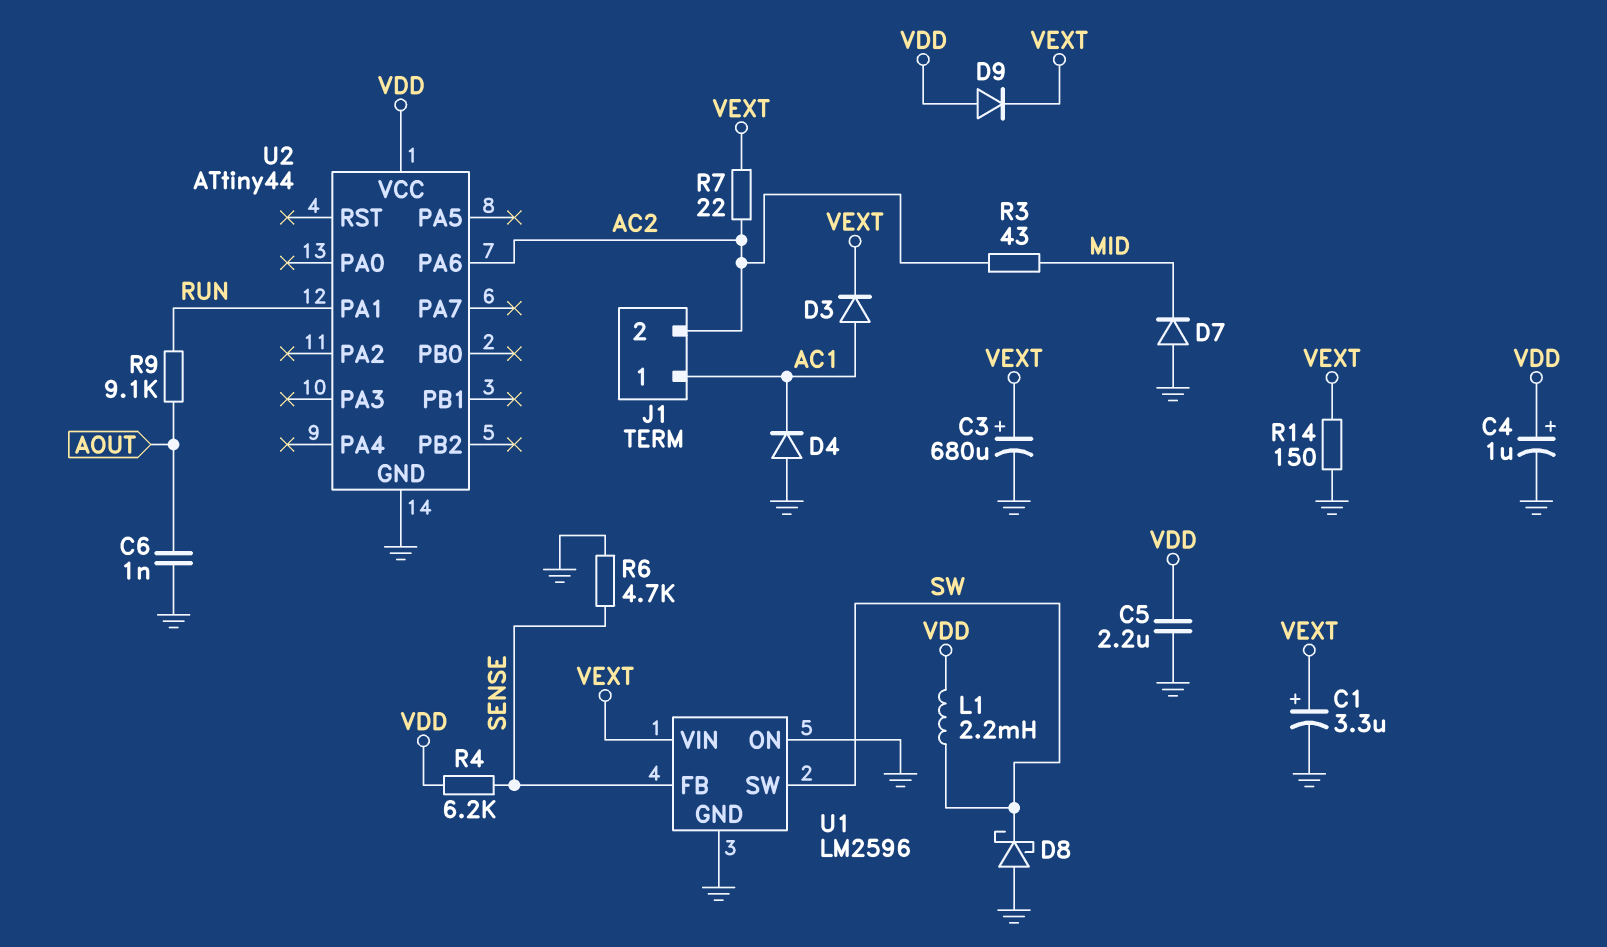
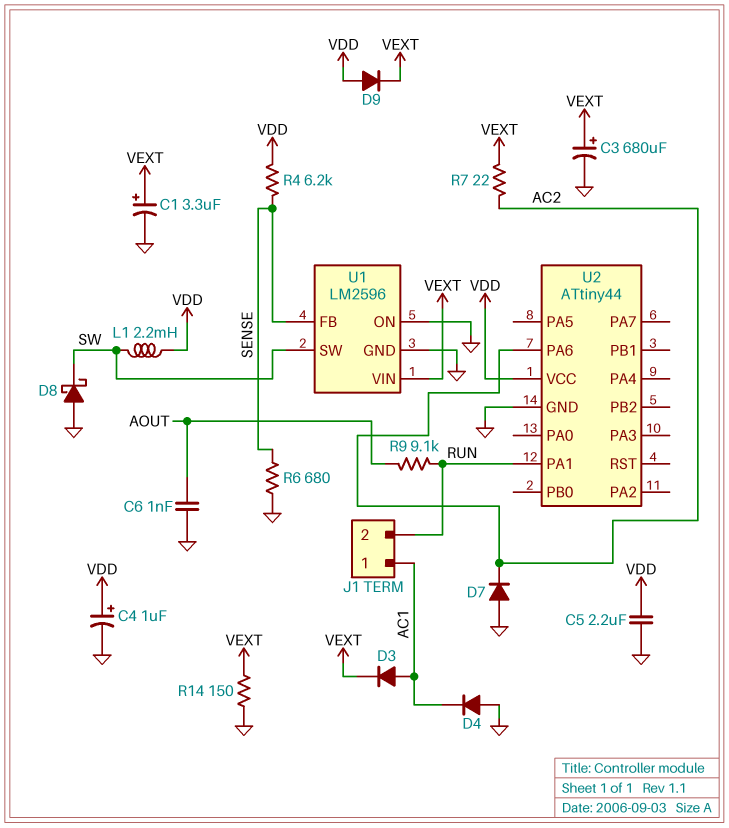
D7: diode (A GND, K MID) -> diode (A GND, K AC2)
J1 pin 2: AC2 -> RUN
R3: 43 (AC2, MID) -> none
R6: 4.7k (GND, SENSE) -> 680 (GND, SENSE)

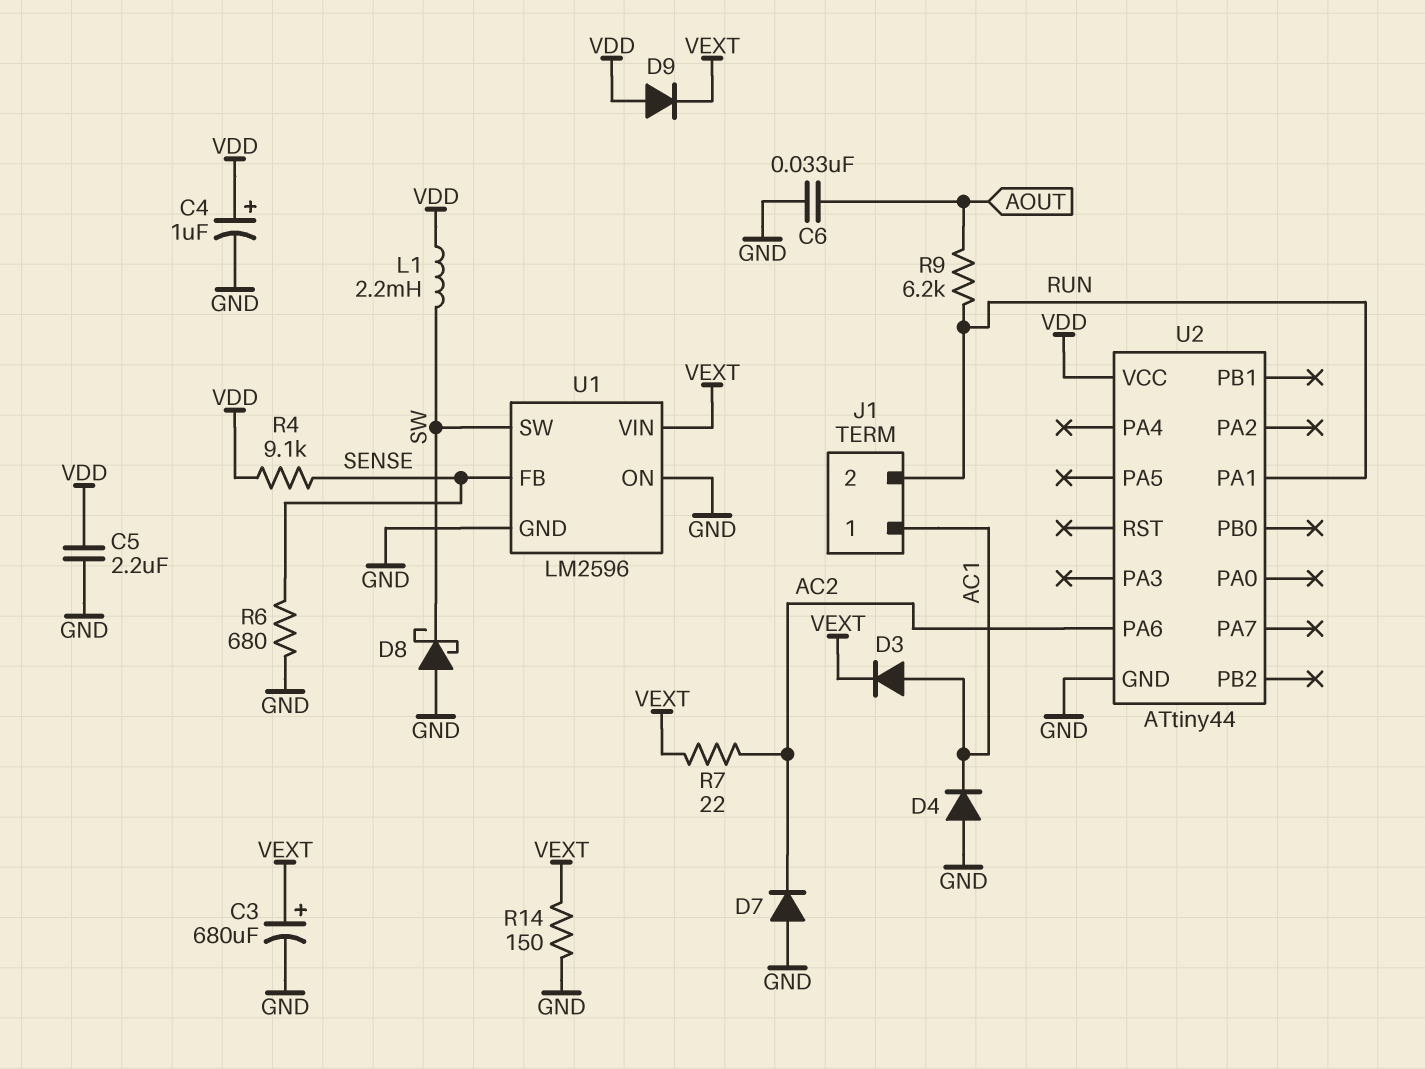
C1: 3.3uF (plus VEXT, minus GND) -> none
C6: 1nF (AOUT, GND) -> 33nF (AOUT, GND)
R4: 6.2k (SENSE, VDD) -> 9.1k (SENSE, VDD)
R9: 9.1k (AOUT, RUN) -> 6.2k (AOUT, RUN)

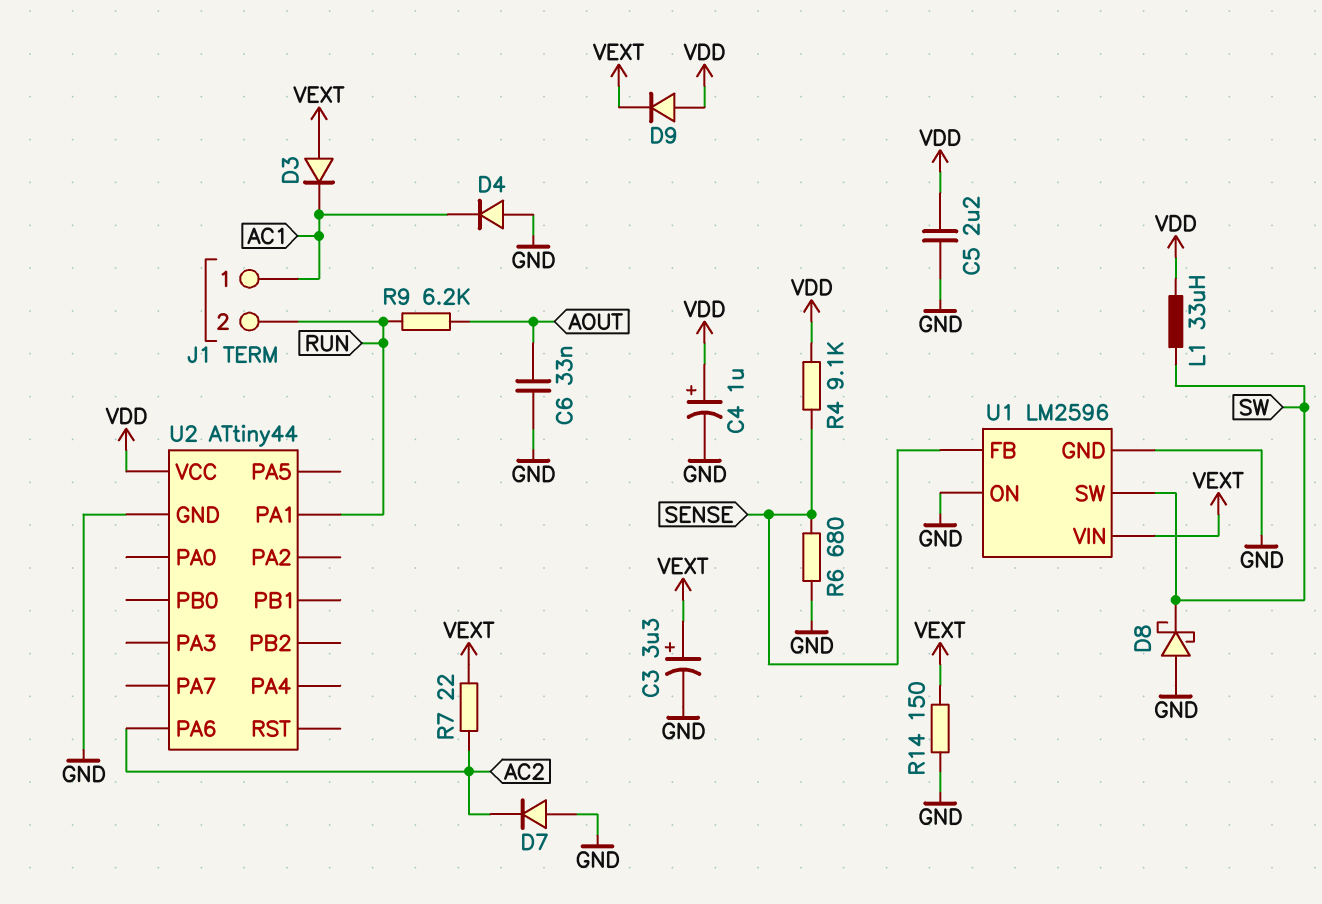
C3: 680uF (plus VEXT, minus GND) -> 3.3uF (plus VEXT, minus GND)
D3: diode (A AC1, K VEXT) -> diode (A VEXT, K AC1)
L1: 2.2mH (SW, VDD) -> 33uH (SW, VDD)

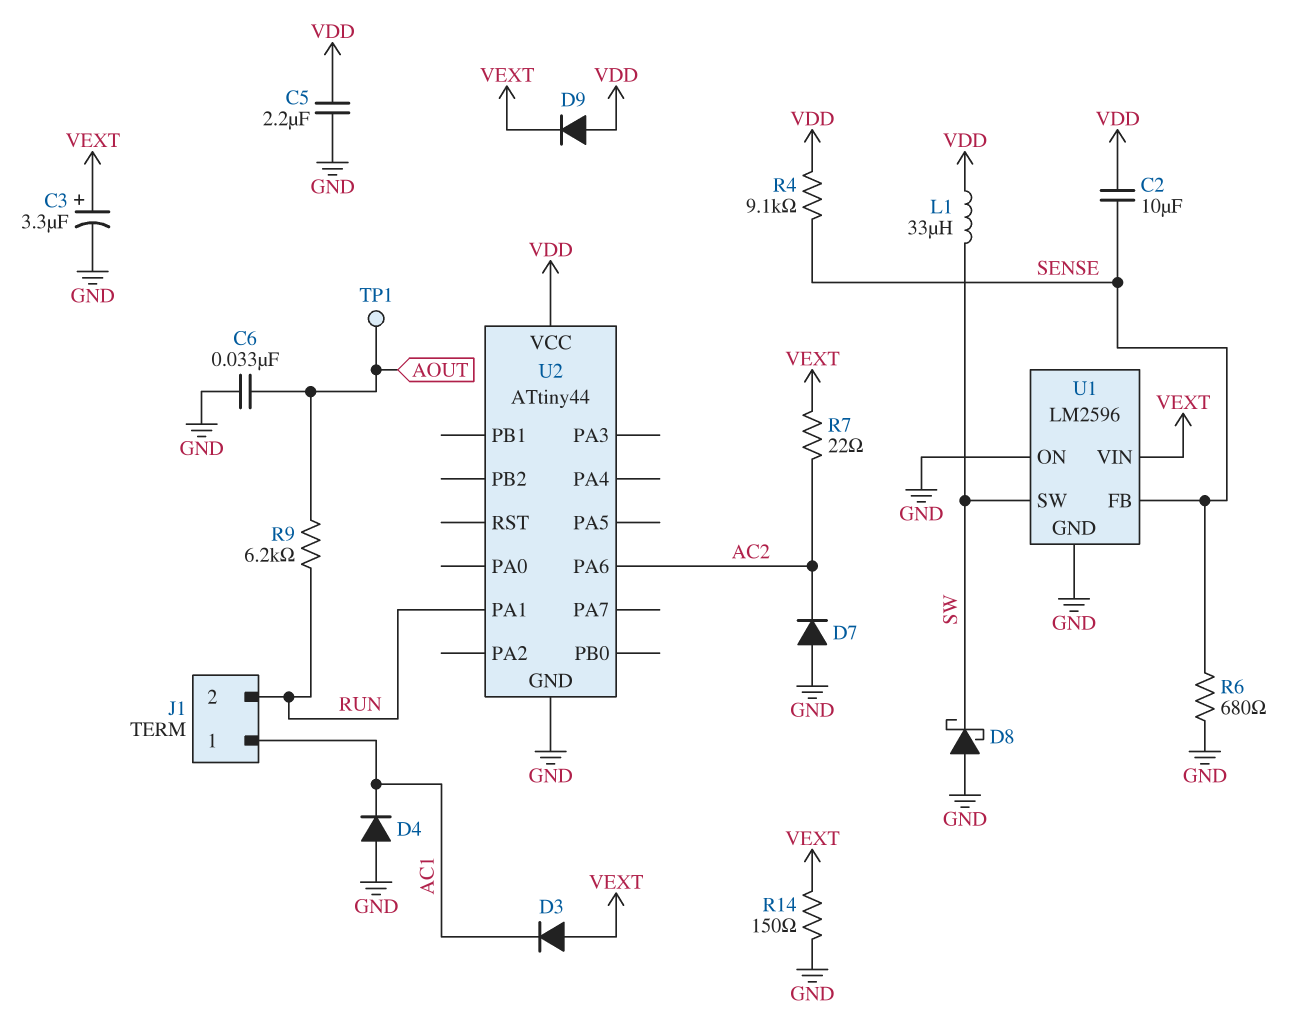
C2: none -> 10uF (SENSE, VDD)
C4: 1uF (plus VDD, minus GND) -> none
TP1: none -> test point (AOUT)

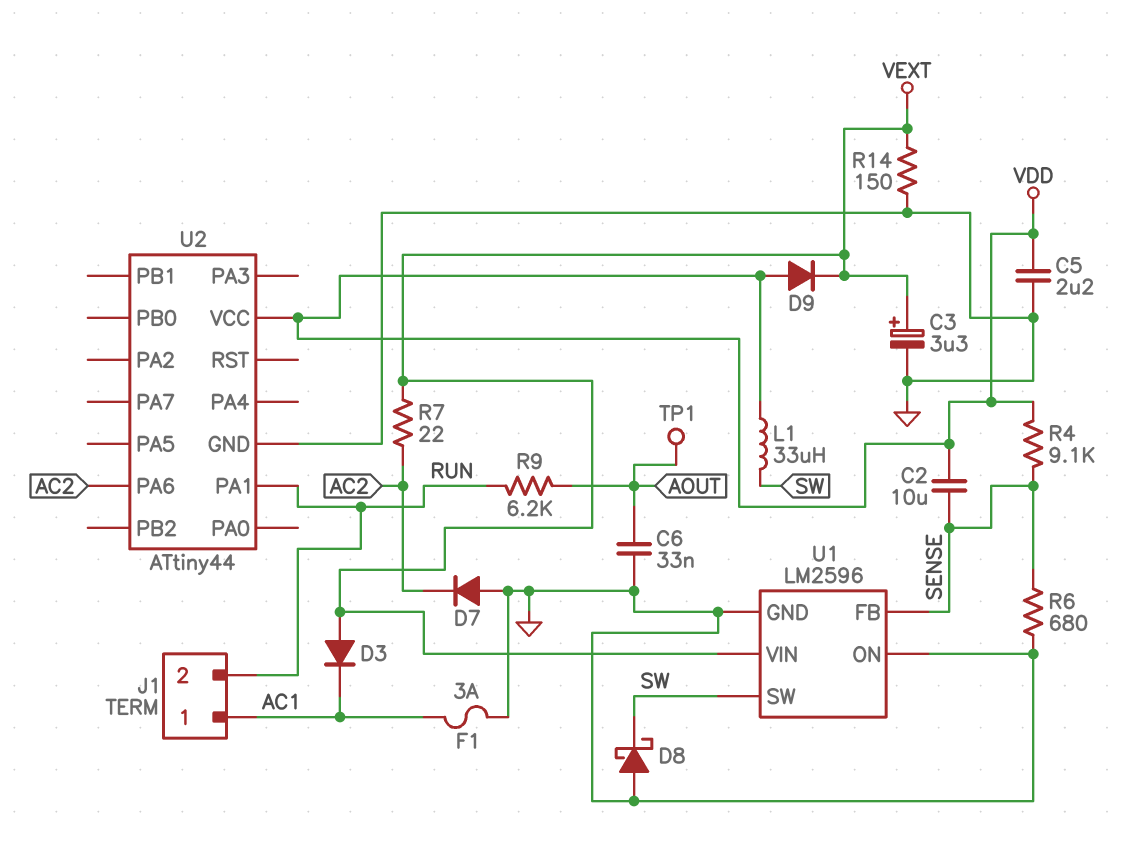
D4: diode (A GND, K AC1) -> none
F1: none -> 3A (AC1, GND)

